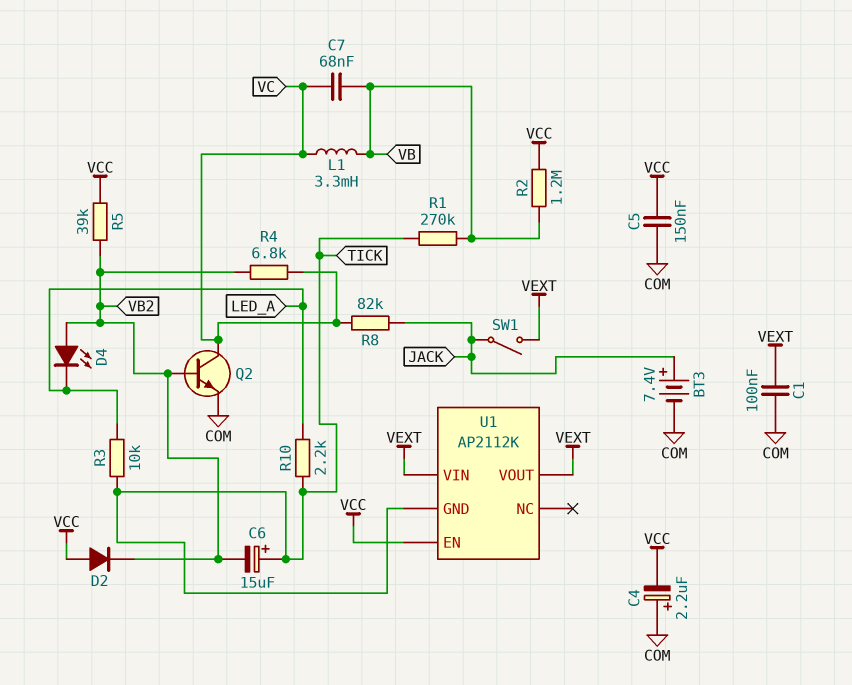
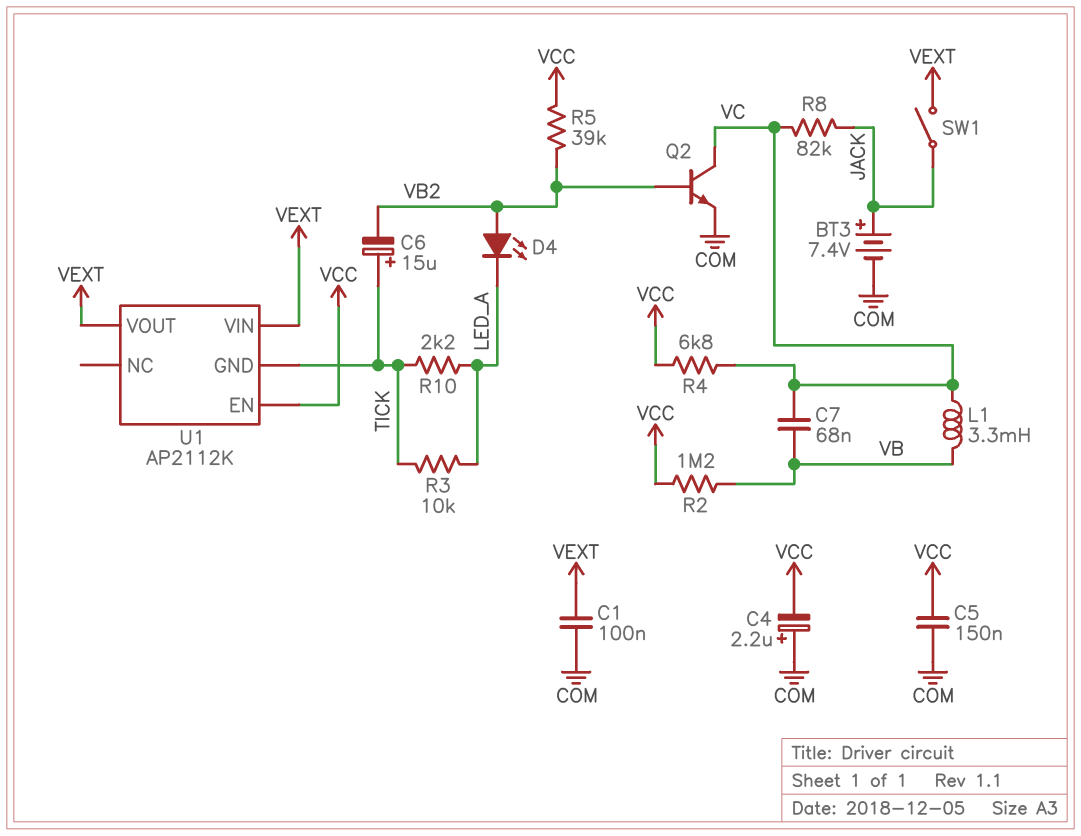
D2: diode (A VCC, K VB2) -> none
R1: 270k (TICK, VB) -> none
R4: 6.8k (VB2, VC) -> 6.8k (VC, VCC)

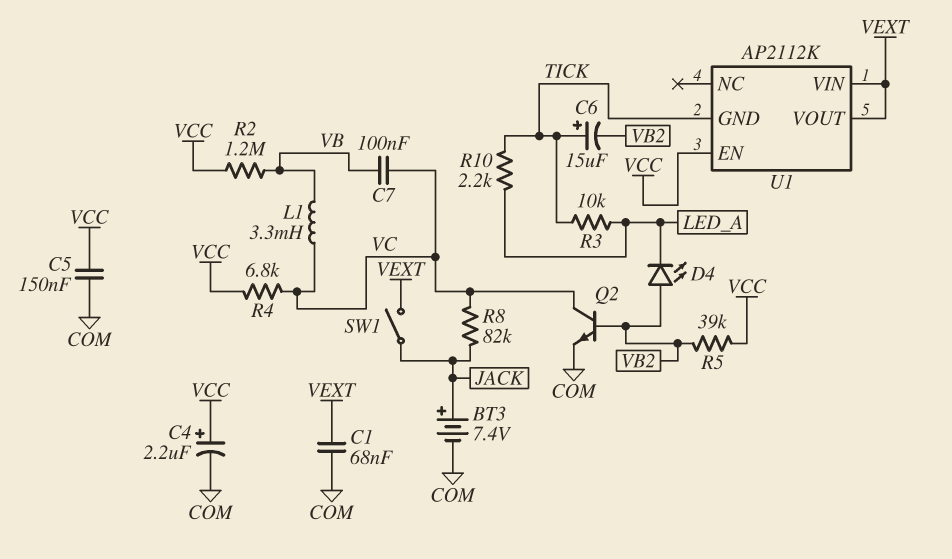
C1: 100nF (COM, VEXT) -> 68nF (COM, VEXT)
C4: 2.2uF (plus COM, minus VCC) -> 2.2uF (plus VCC, minus COM)
C7: 68nF (VB, VC) -> 100nF (VB, VC)

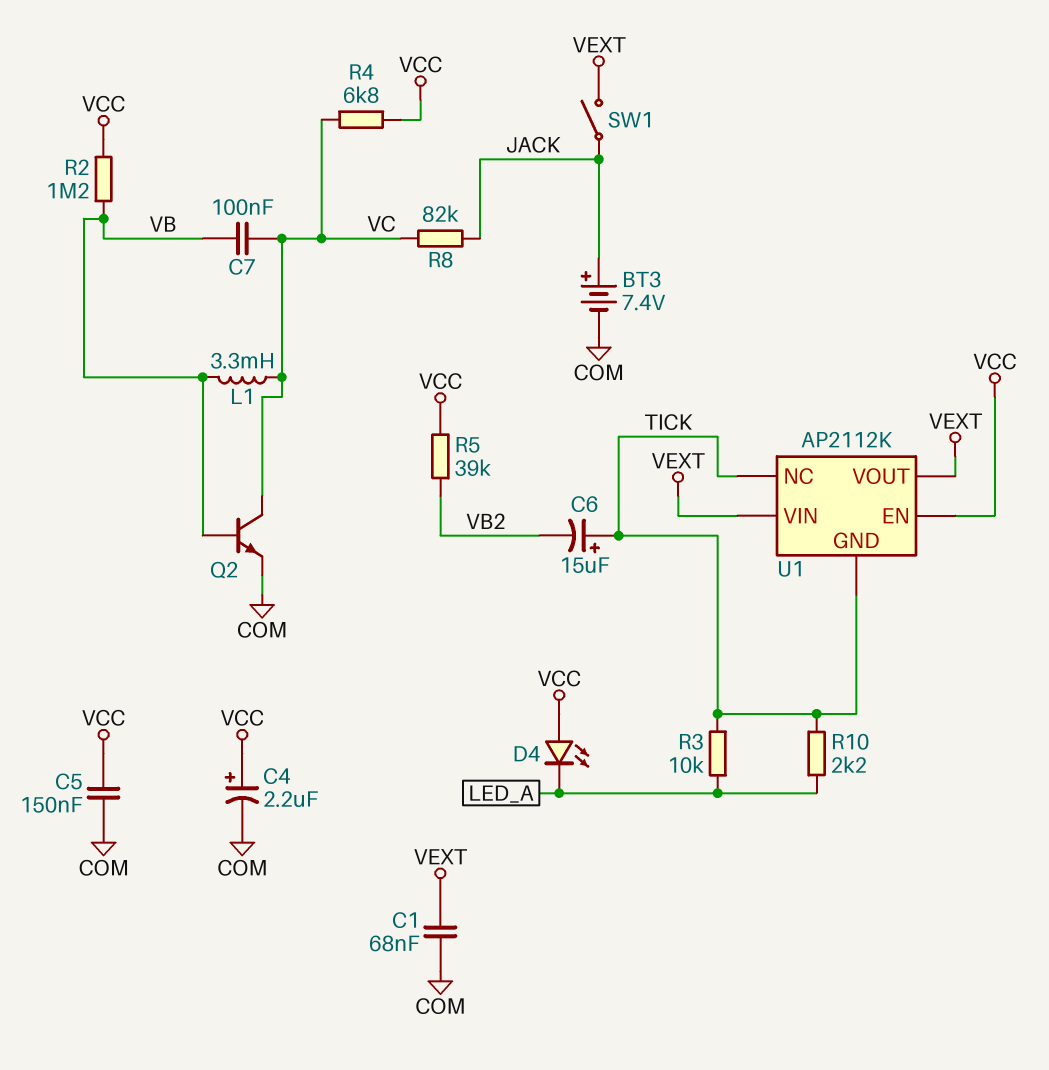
D4: LED (A VB2, K LED_A) -> LED (A VCC, K LED_A)
Q2: NPN (B VB2, C VC, E COM) -> NPN (B VB, C VC, E COM)
U1 pin NC: none -> TICK

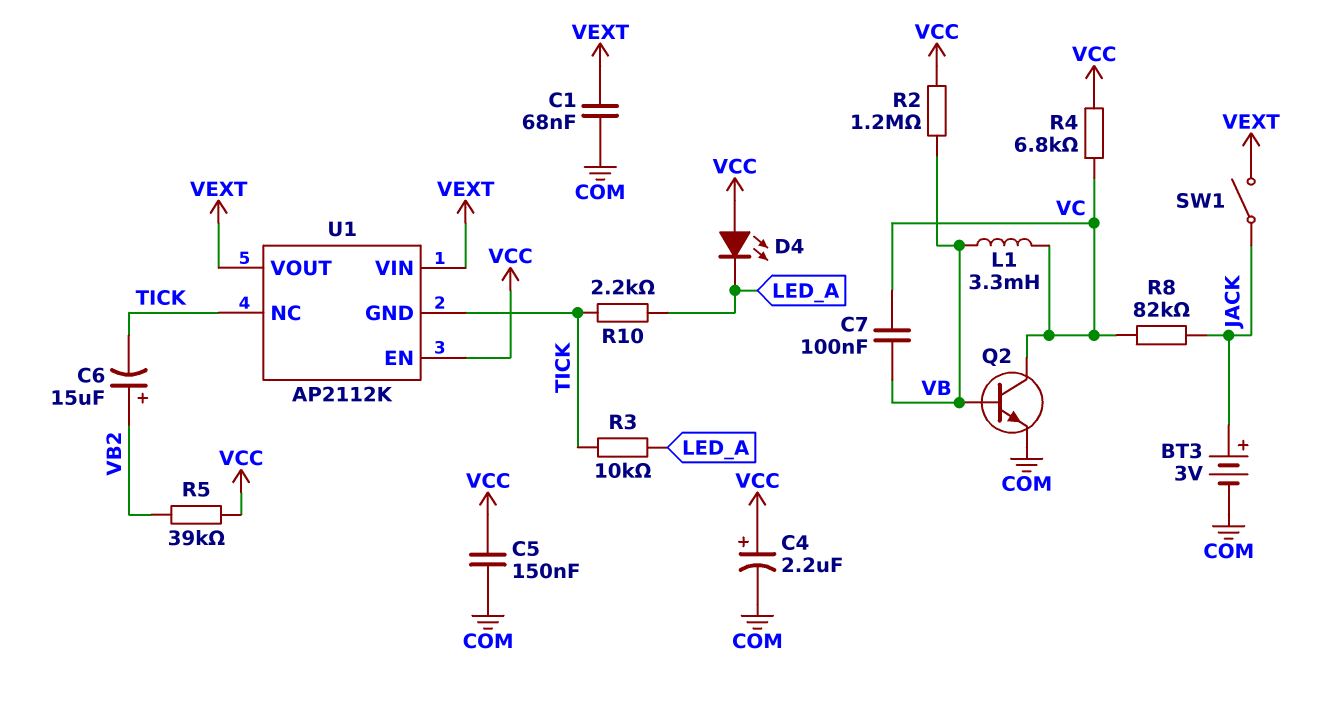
BT3: 7.4V (plus JACK, minus COM) -> 3V (plus JACK, minus COM)
C6: 15uF (plus TICK, minus VB2) -> 15uF (plus VB2, minus TICK)

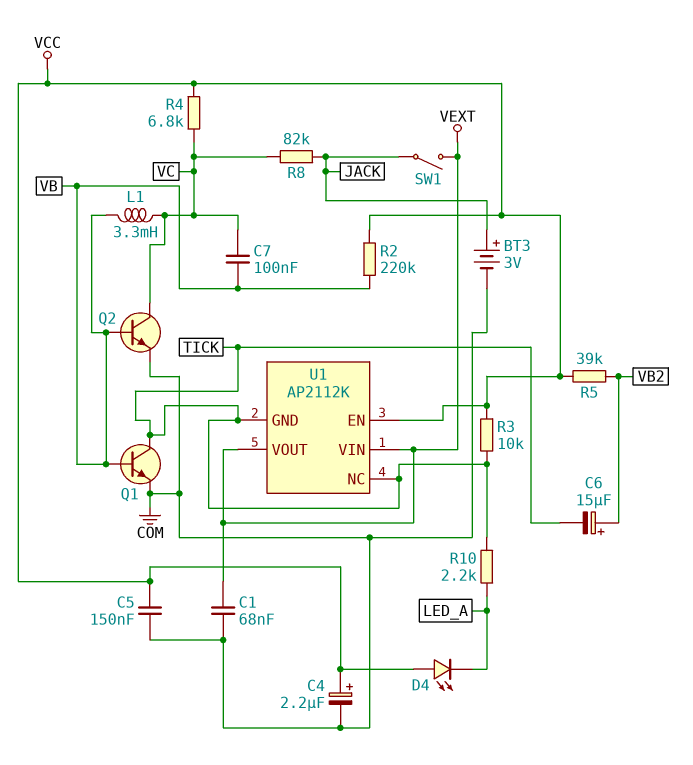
Q1: none -> NPN (B VB, C TICK, E COM)
R2: 1.2M (VB, VCC) -> 220k (VB, VCC)
R3: 10k (LED_A, TICK) -> 10k (TICK, VCC)

